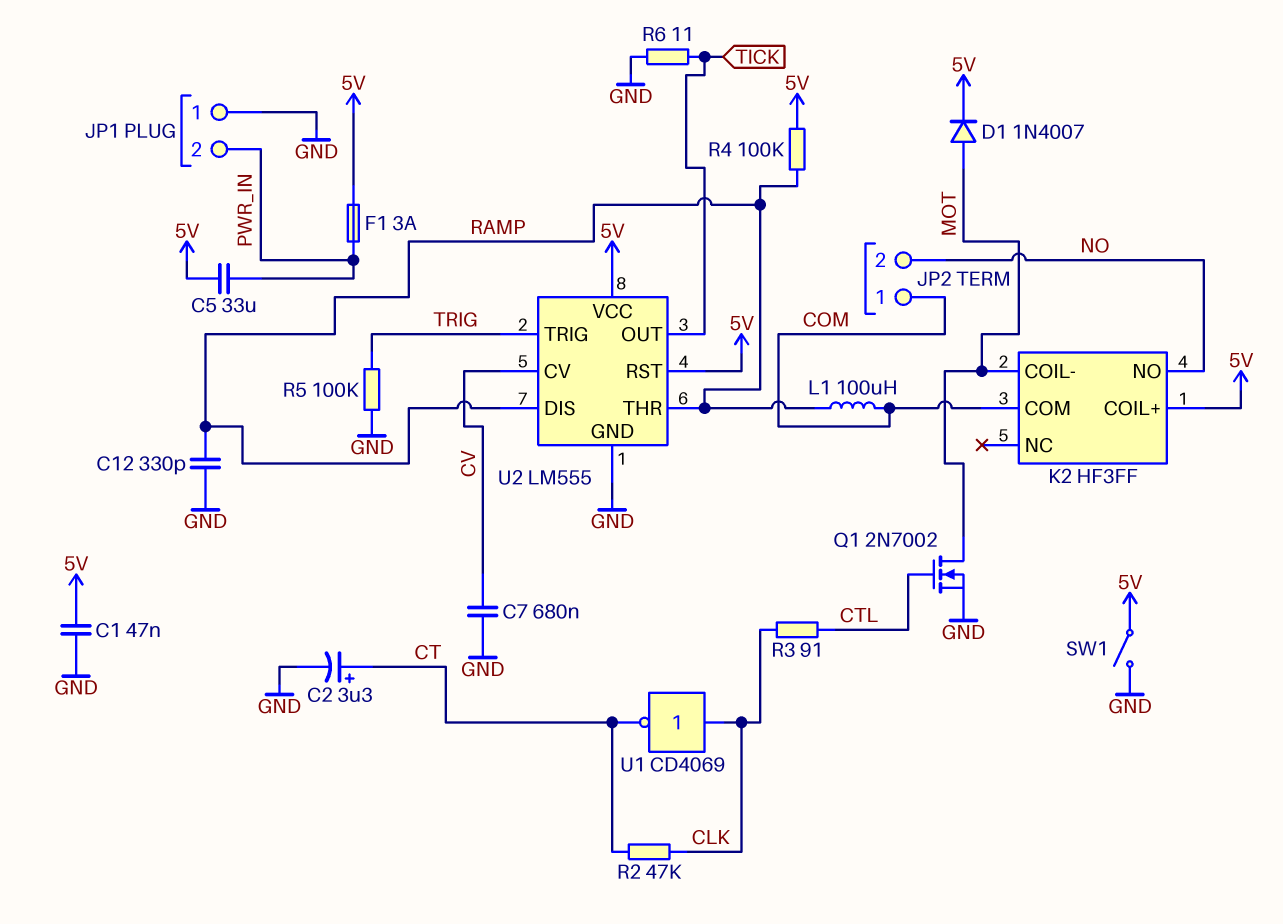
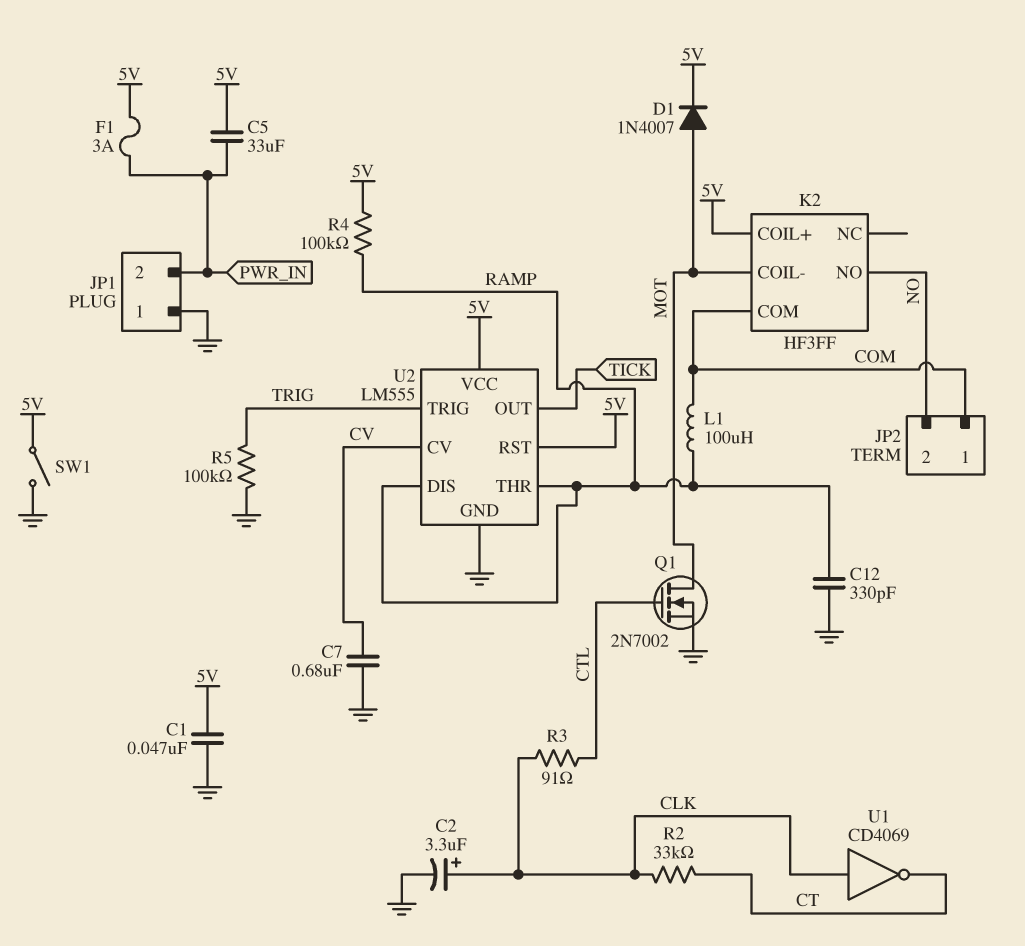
C2: 3.3uF (plus CT, minus GND) -> 3.3uF (plus CLK, minus GND)
R2: 47k (CLK, CT) -> 33k (CLK, CT)
R6: 11 (GND, TICK) -> none

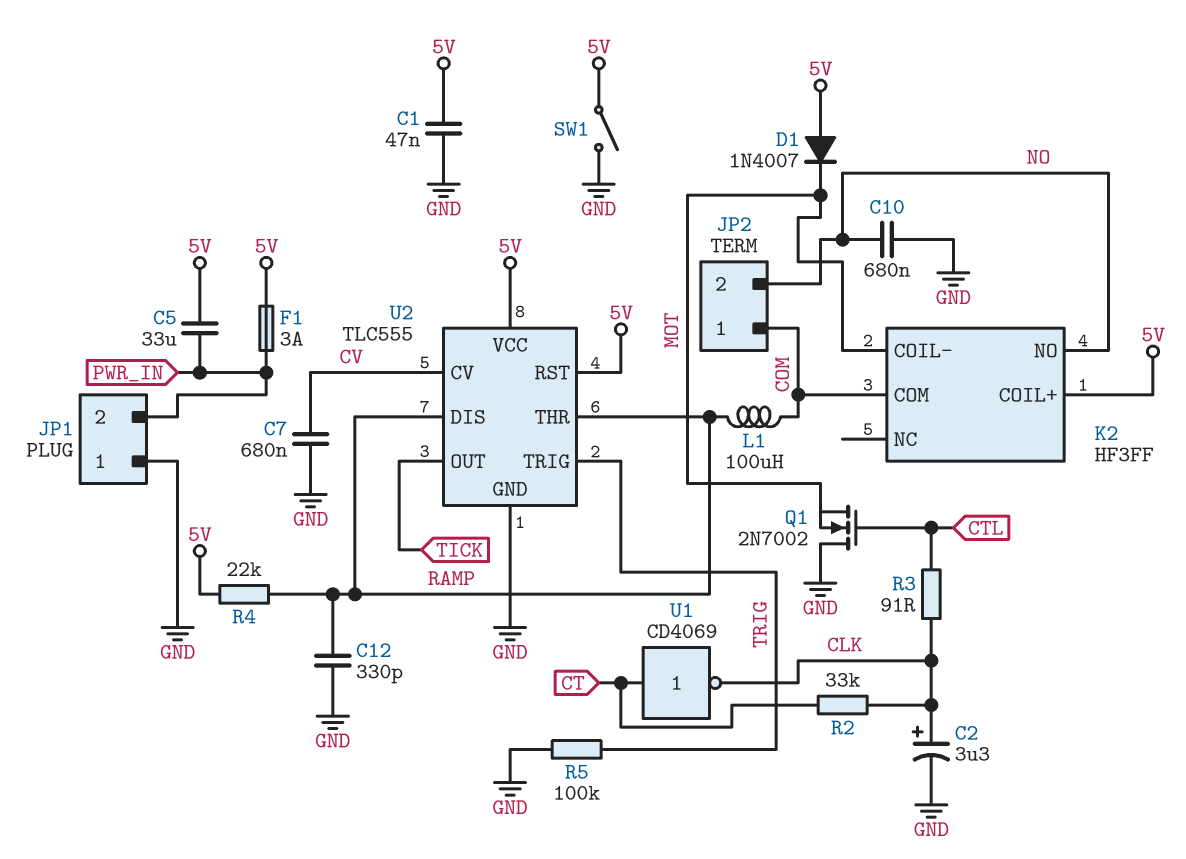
C10: none -> 680nF (GND, NO)
D1: diode 1N4007 (A MOT, K 5V) -> diode 1N4007 (A 5V, K MOT)
Q1: NMOS 2N7002 (G CTL, D MOT, S GND) -> NMOS 2N7002 (G CTL, D GND, S MOT)
R4: 100k (5V, RAMP) -> 22k (5V, RAMP)
U1: NOT CD4069 (in CLK, out CT) -> NOT CD4069 (in CT, out CLK)
U2: LM555 -> TLC555

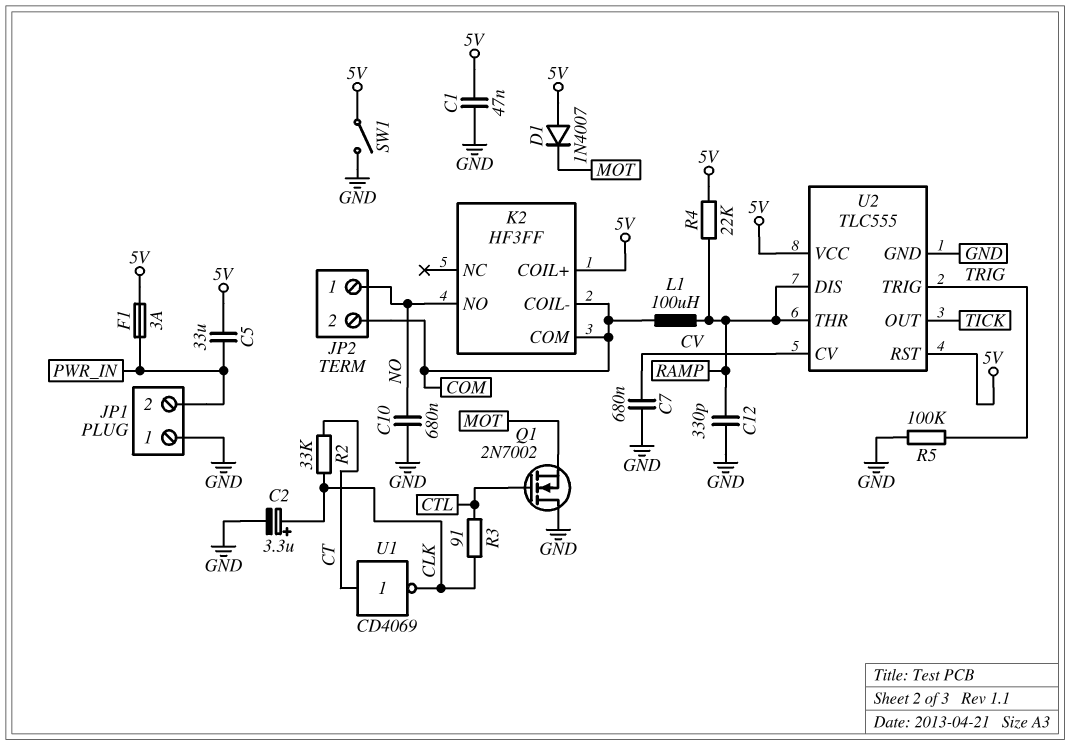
JP2 pin 1: COM -> NO
JP2 pin 2: NO -> COM
K2 pin COIL-: MOT -> COM

